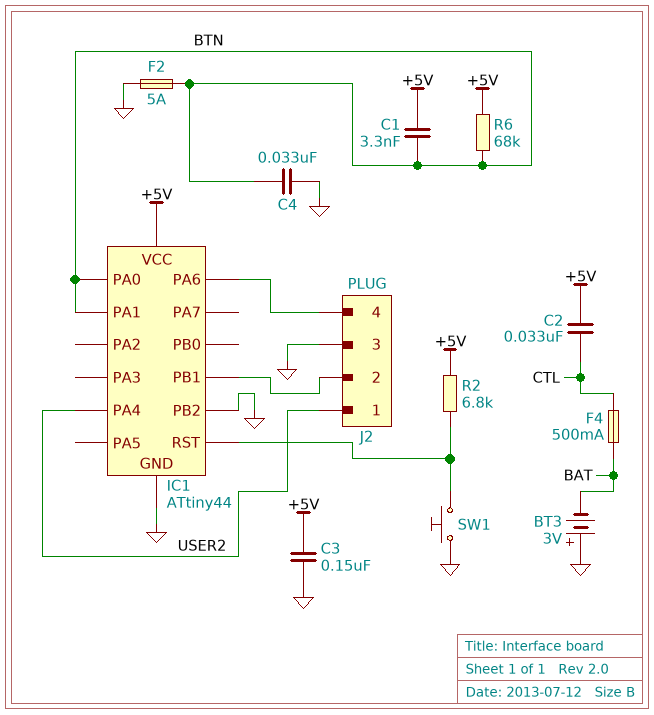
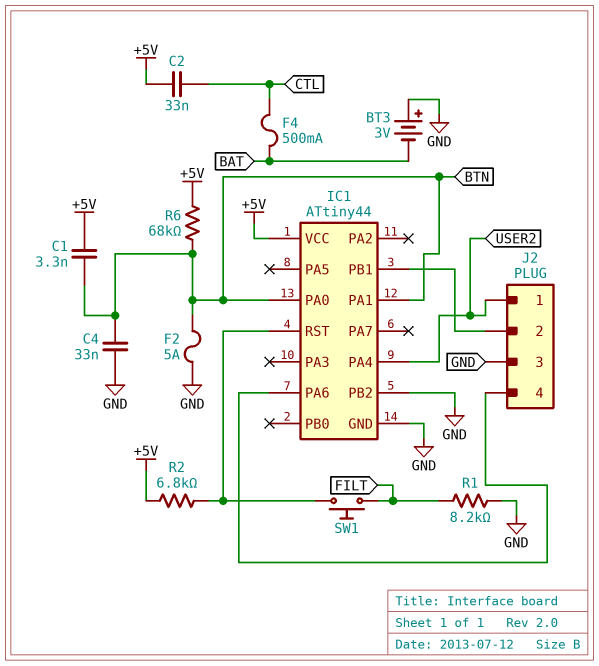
C3: 150nF (+5V, GND) -> none
R1: none -> 8.2k (FILT, GND)
SW1: button (GND, IC1/RST) -> button (FILT, IC1/RST)

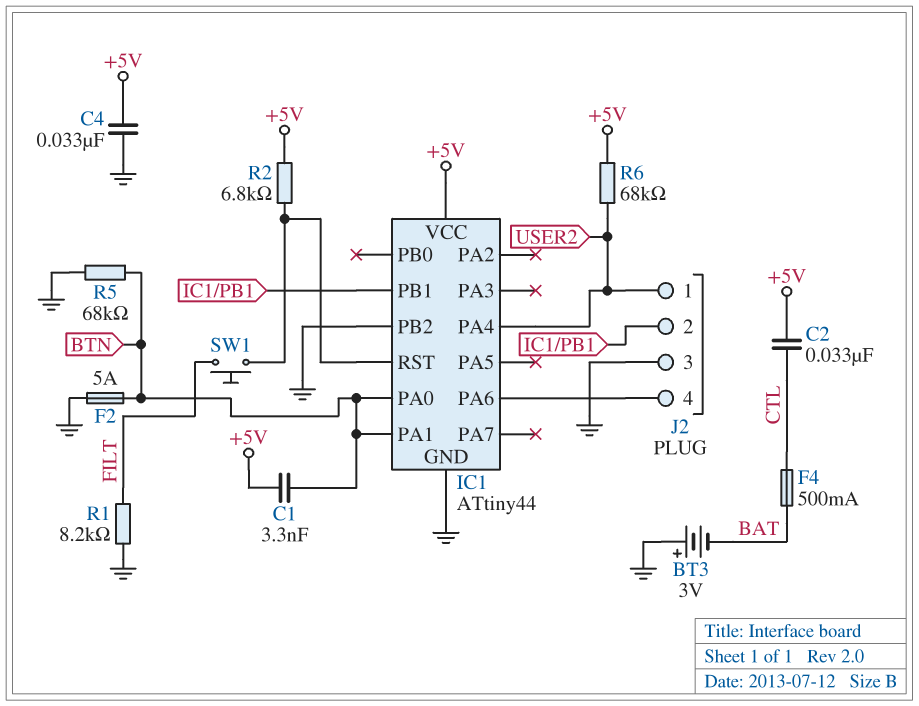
C4: 33nF (BTN, GND) -> 33nF (+5V, GND)
R5: none -> 68k (BTN, GND)
R6: 68k (+5V, BTN) -> 68k (+5V, USER2)

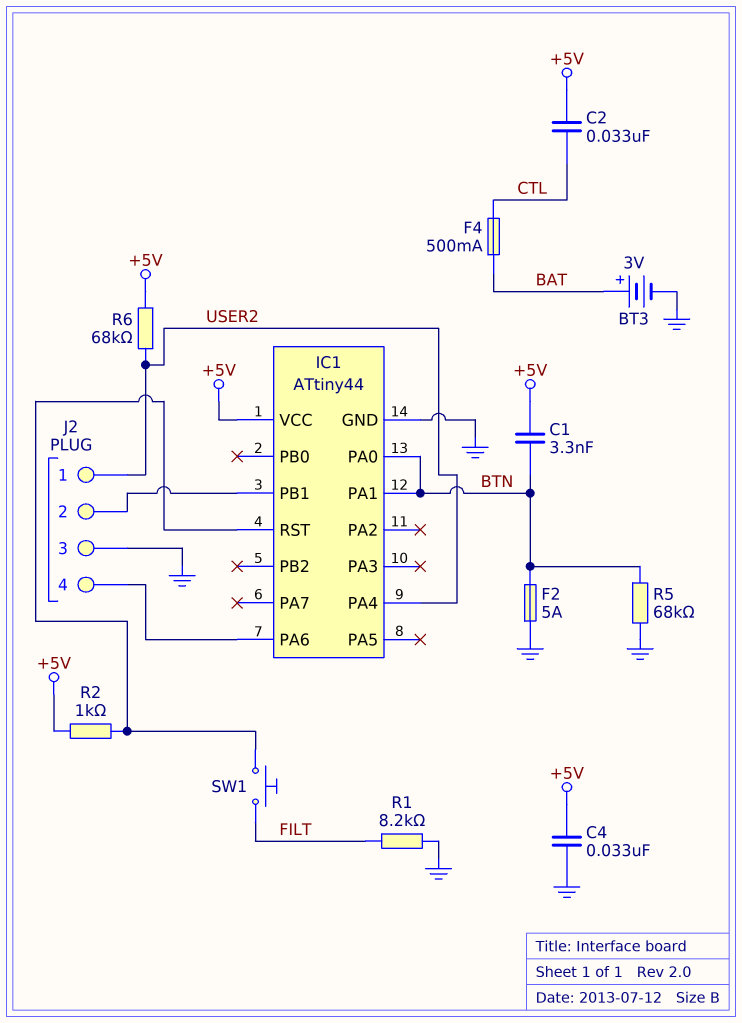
BT3: 3V (plus GND, minus BAT) -> 3V (plus BAT, minus GND)
IC1 pin PB2: GND -> none
R2: 6.8k (+5V, IC1/RST) -> 1k (+5V, IC1/RST)

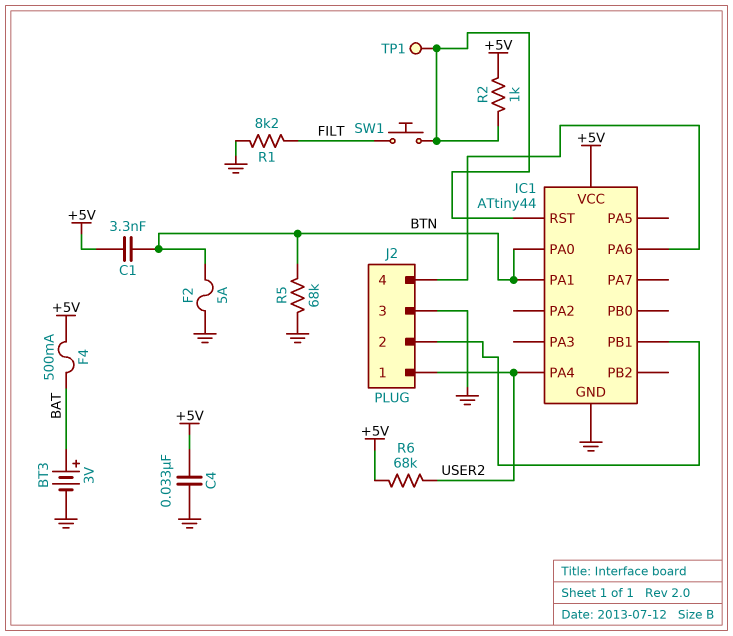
C2: 33nF (+5V, CTL) -> none
F4: 500mA (BAT, CTL) -> 500mA (+5V, BAT)
TP1: none -> test point (IC1/RST)

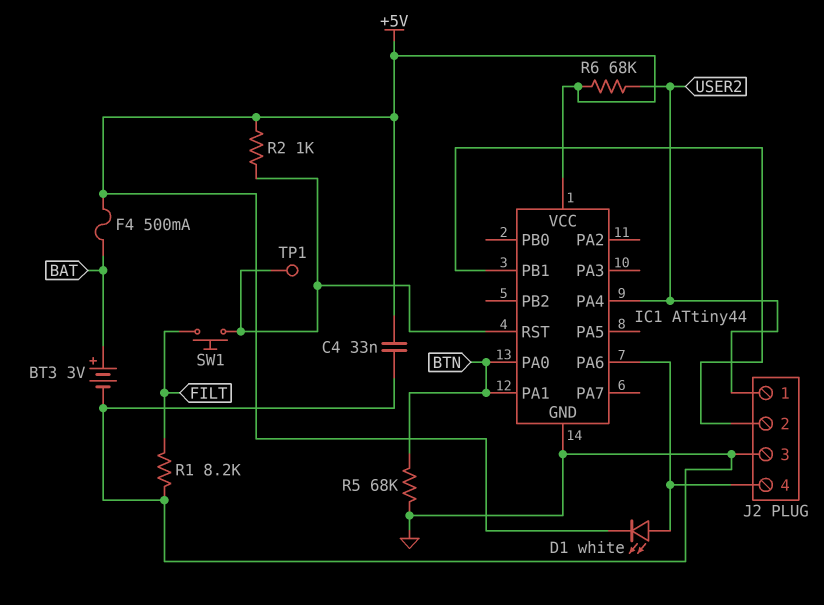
C1: 3.3nF (+5V, BTN) -> none
D1: none -> LED white (A IC1/PA6, K +5V)
F2: 5A (BTN, GND) -> none

